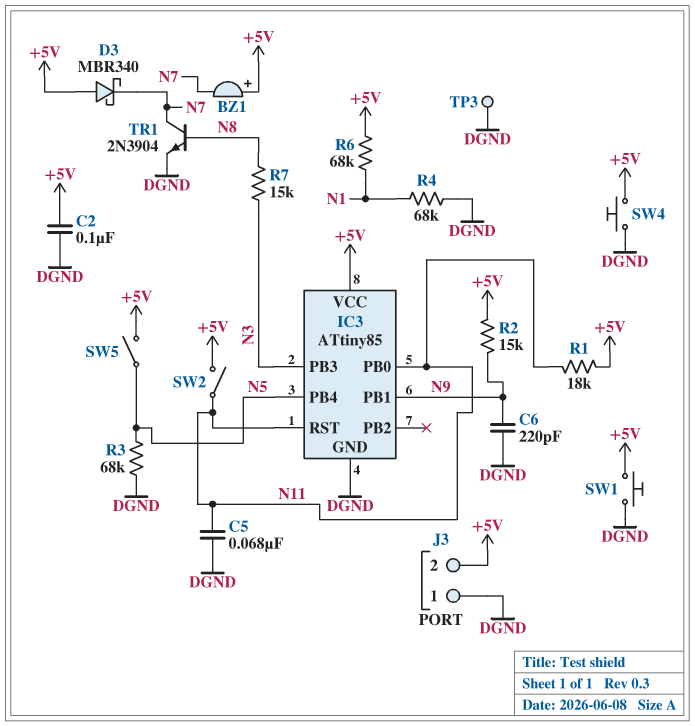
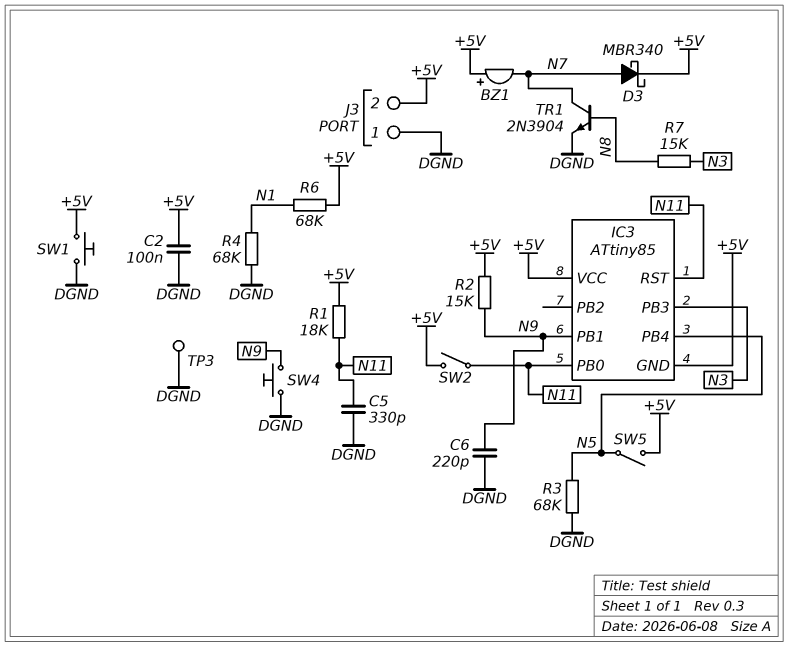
C5: 68nF (DGND, N11) -> 330pF (DGND, N11)
D3: schottky MBR340 (A +5V, K N7) -> schottky MBR340 (A N7, K +5V)
IC3 pin GND: DGND -> +5V
SW4: button (+5V, DGND) -> button (DGND, N9)

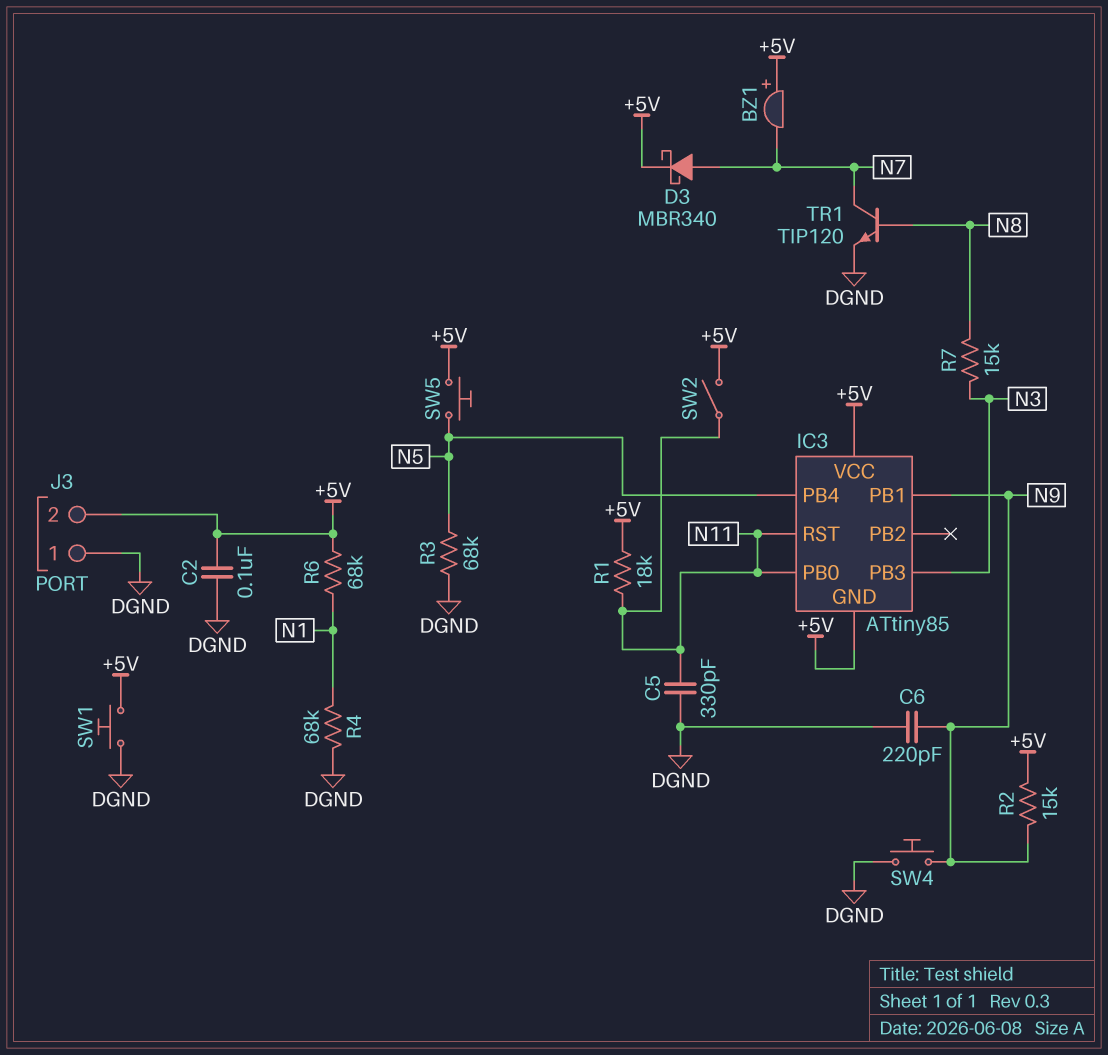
SW5: switch (+5V, N5) -> button (+5V, N5)
TP3: test point (DGND) -> none
TR1: NPN 2N3904 (B N8, C N7, E DGND) -> NPN TIP120 (B N8, C N7, E DGND)

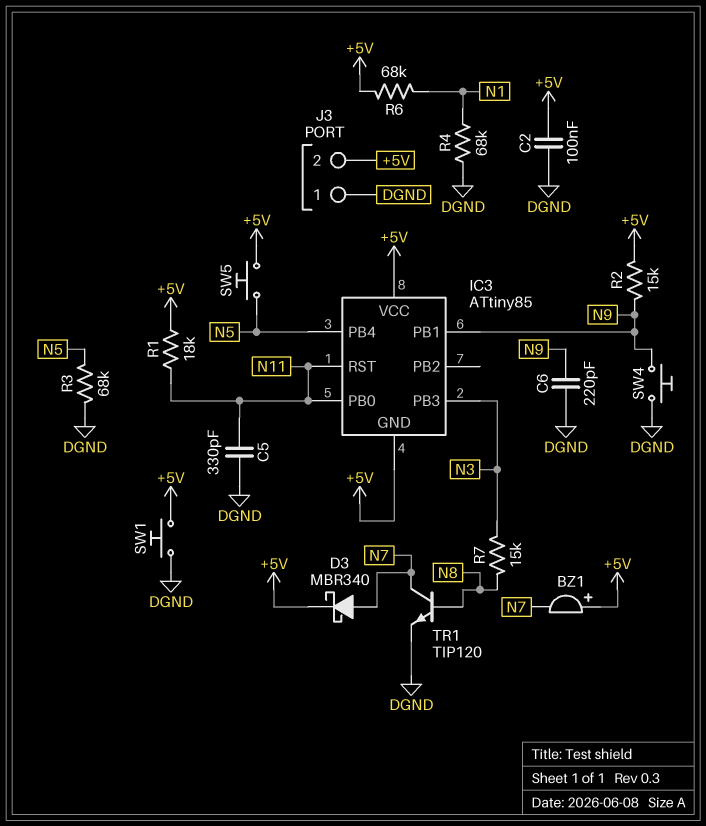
SW2: switch (+5V, N11) -> none

